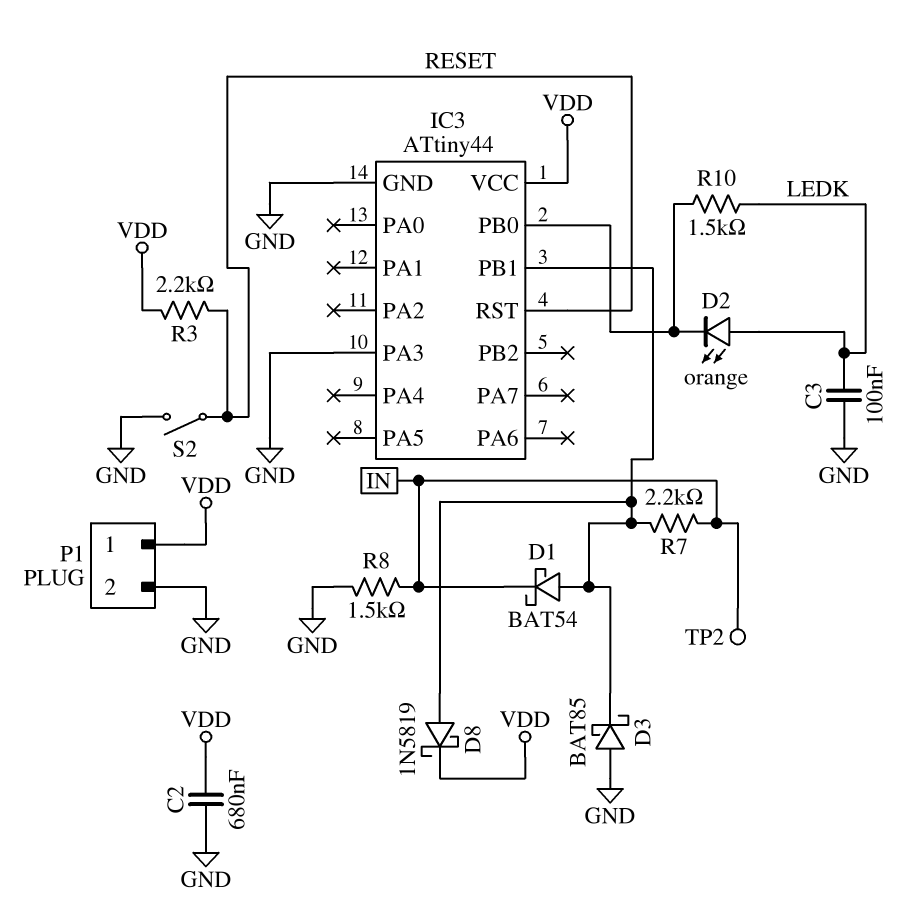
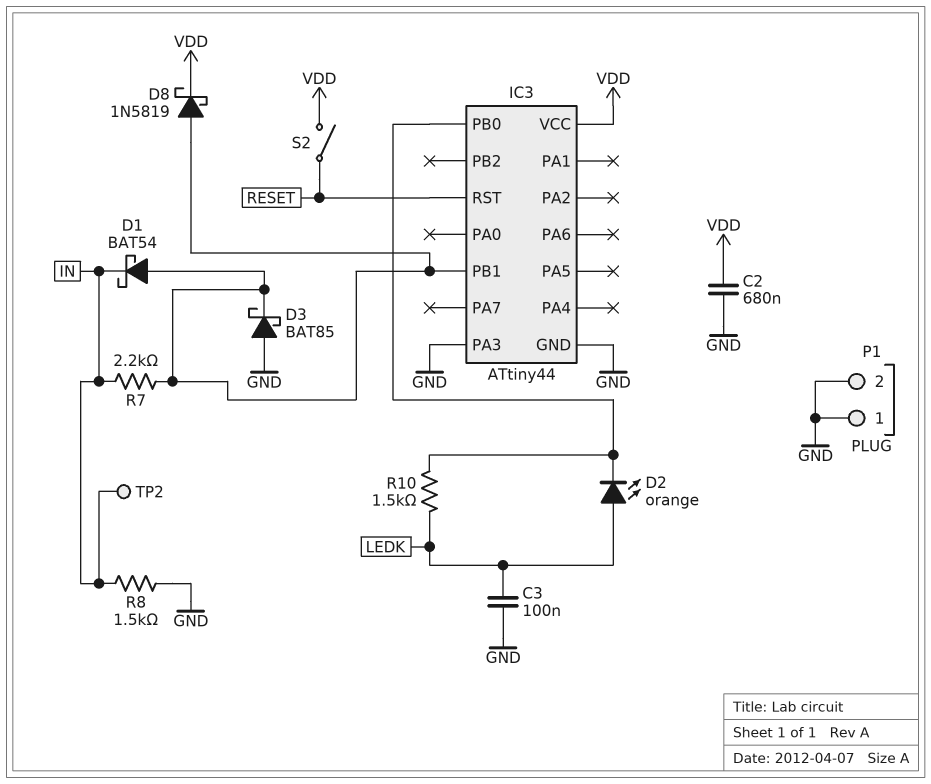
P1 pin 1: VDD -> GND
R3: 2.2k (RESET, VDD) -> none
S2: switch (GND, RESET) -> switch (RESET, VDD)

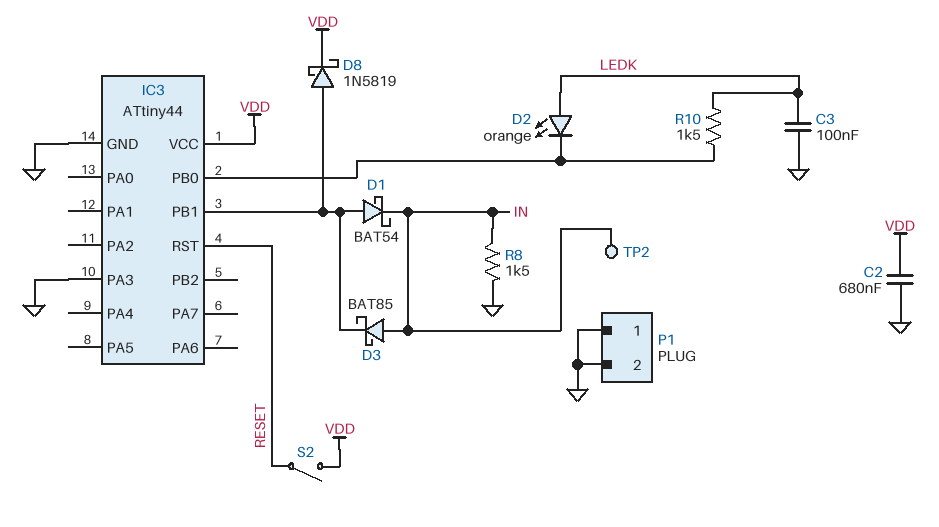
D3: schottky BAT85 (A GND, K IC3/PB1) -> schottky BAT85 (A IN, K IC3/PB1)
R7: 2.2k (IC3/PB1, IN) -> none

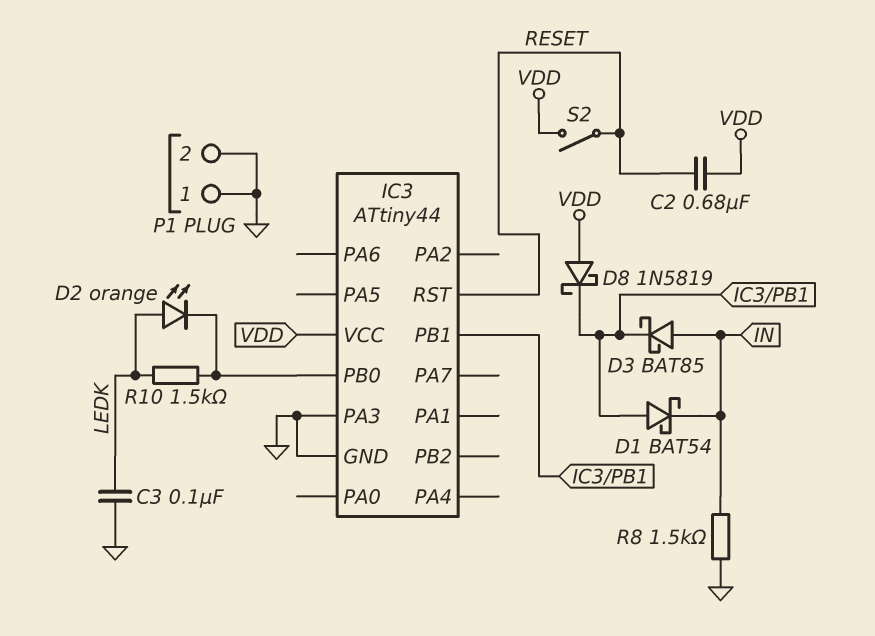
C2: 680nF (GND, VDD) -> 680nF (RESET, VDD)
D8: schottky 1N5819 (A IC3/PB1, K VDD) -> schottky 1N5819 (A VDD, K IC3/PB1)
TP2: test point (IN) -> none

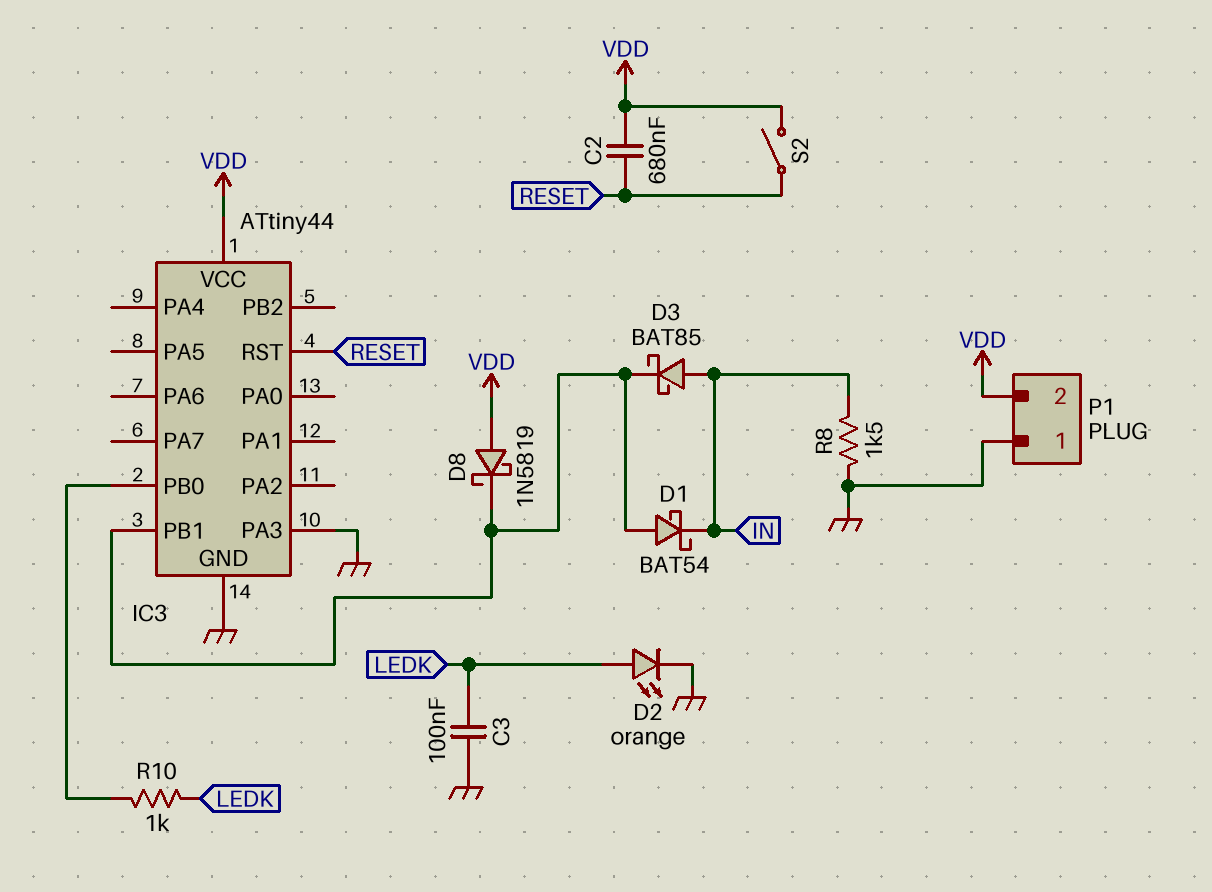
D2: LED orange (A LEDK, K IC3/PB0) -> LED orange (A LEDK, K GND)
P1 pin 2: GND -> VDD
R10: 1.5k (IC3/PB0, LEDK) -> 1k (IC3/PB0, LEDK)

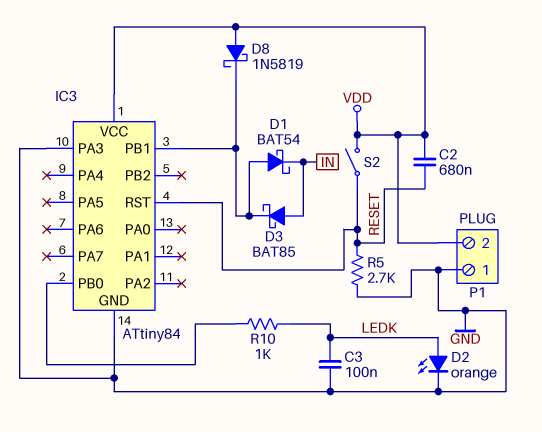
IC3: ATtiny44 -> ATtiny84
R5: none -> 2.7k (GND, RESET)
R8: 1.5k (GND, IN) -> none

